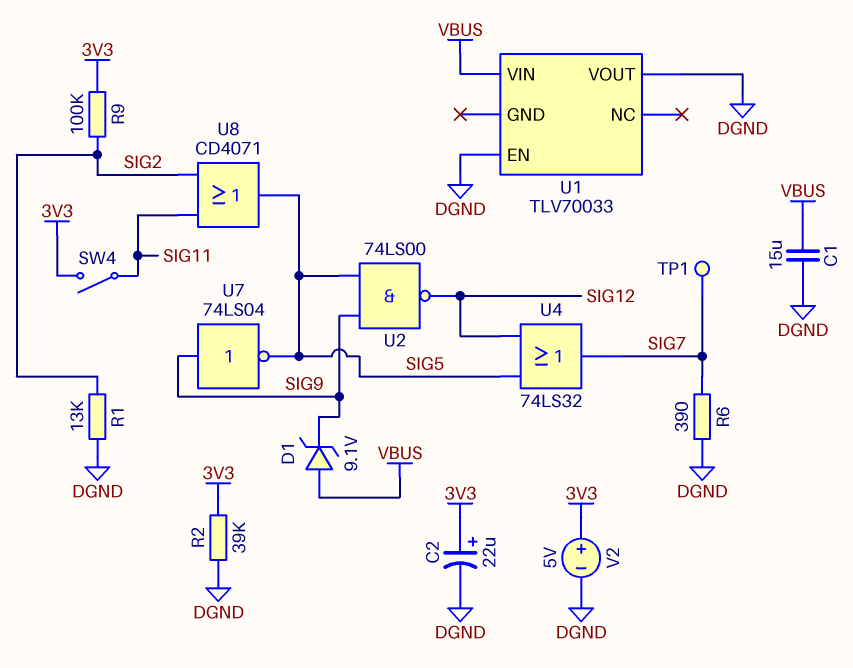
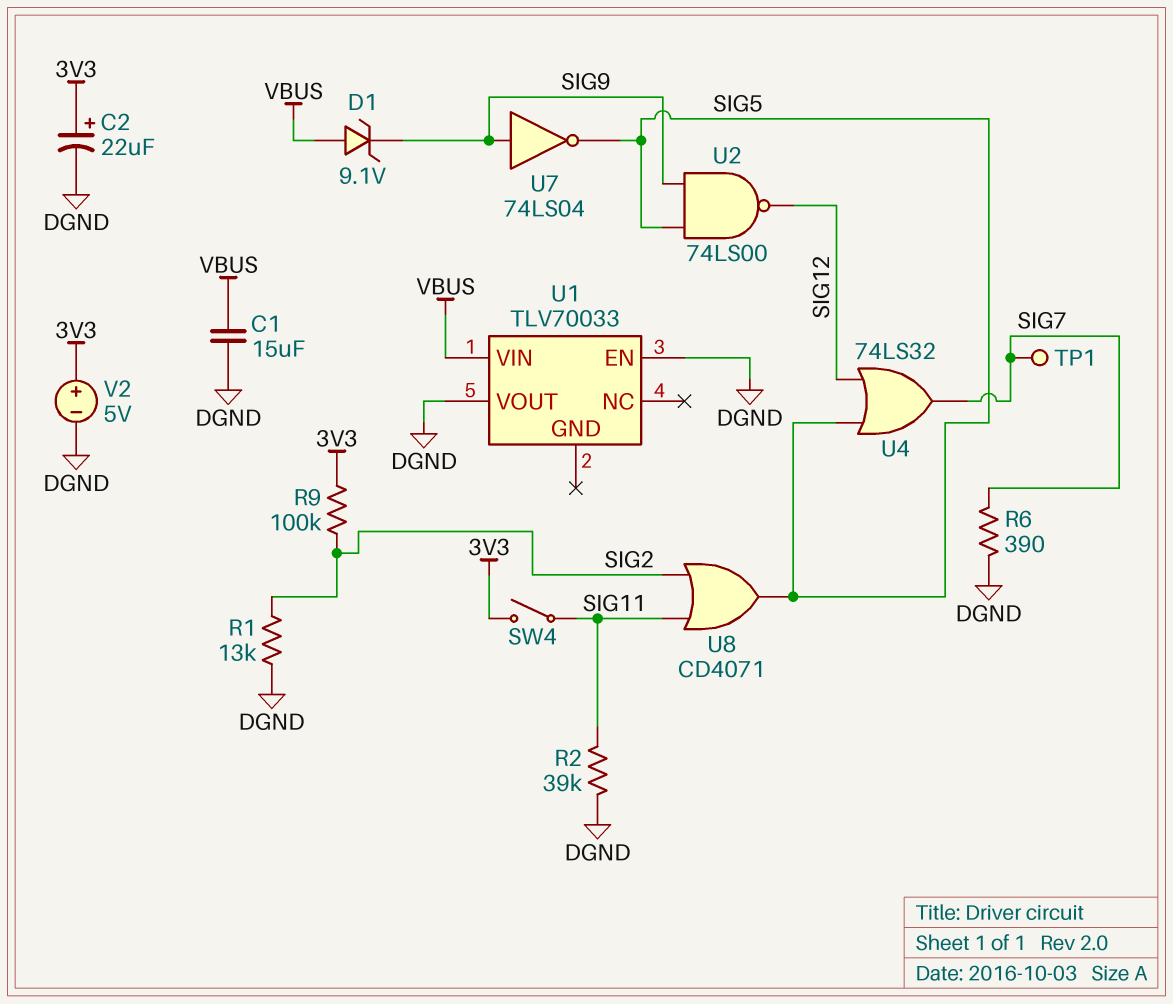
R2: 39k (3V3, DGND) -> 39k (DGND, SIG11)

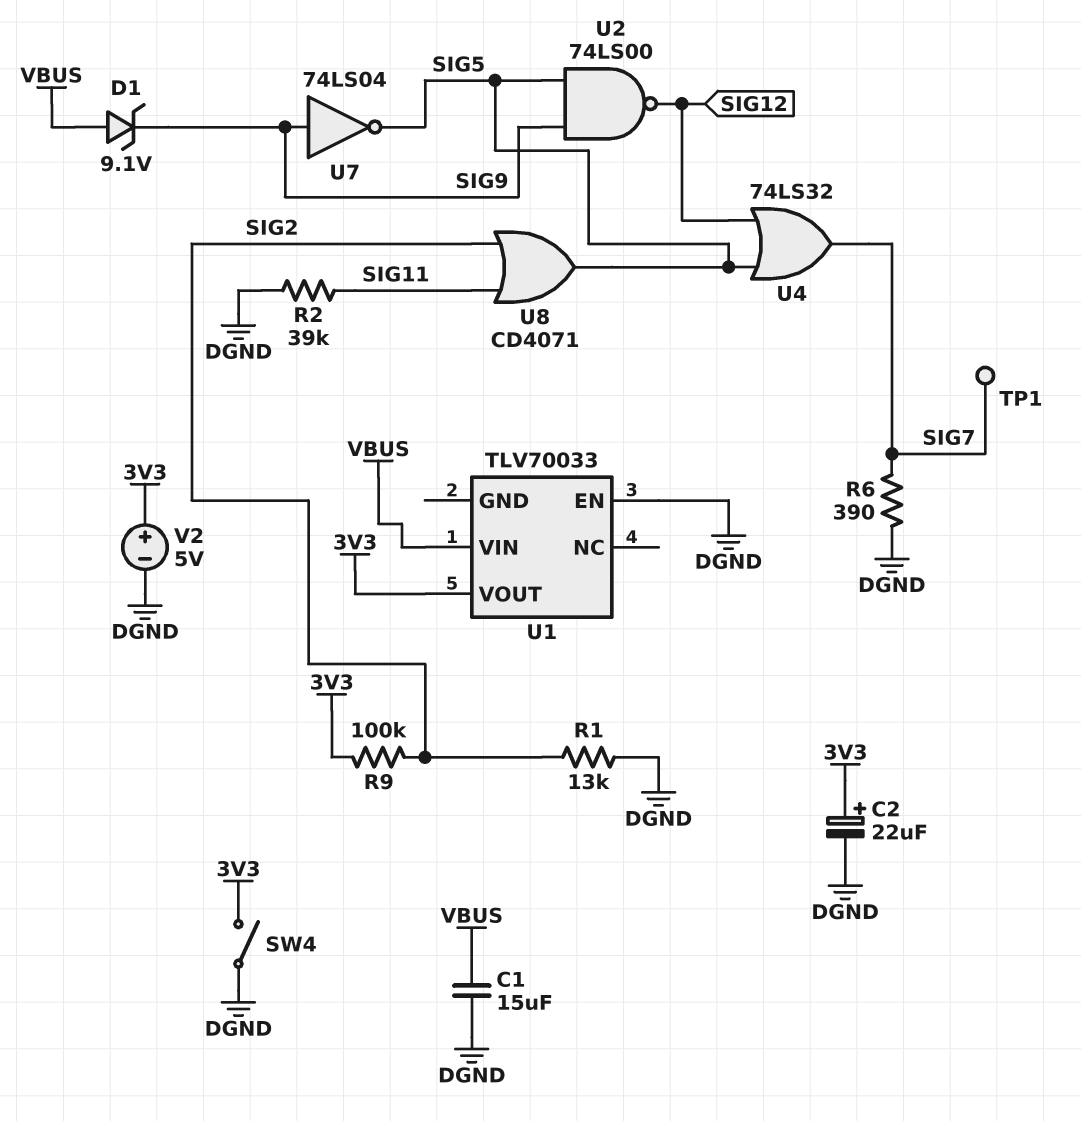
SW4: switch (3V3, SIG11) -> switch (3V3, DGND)
U1 pin VOUT: DGND -> 3V3

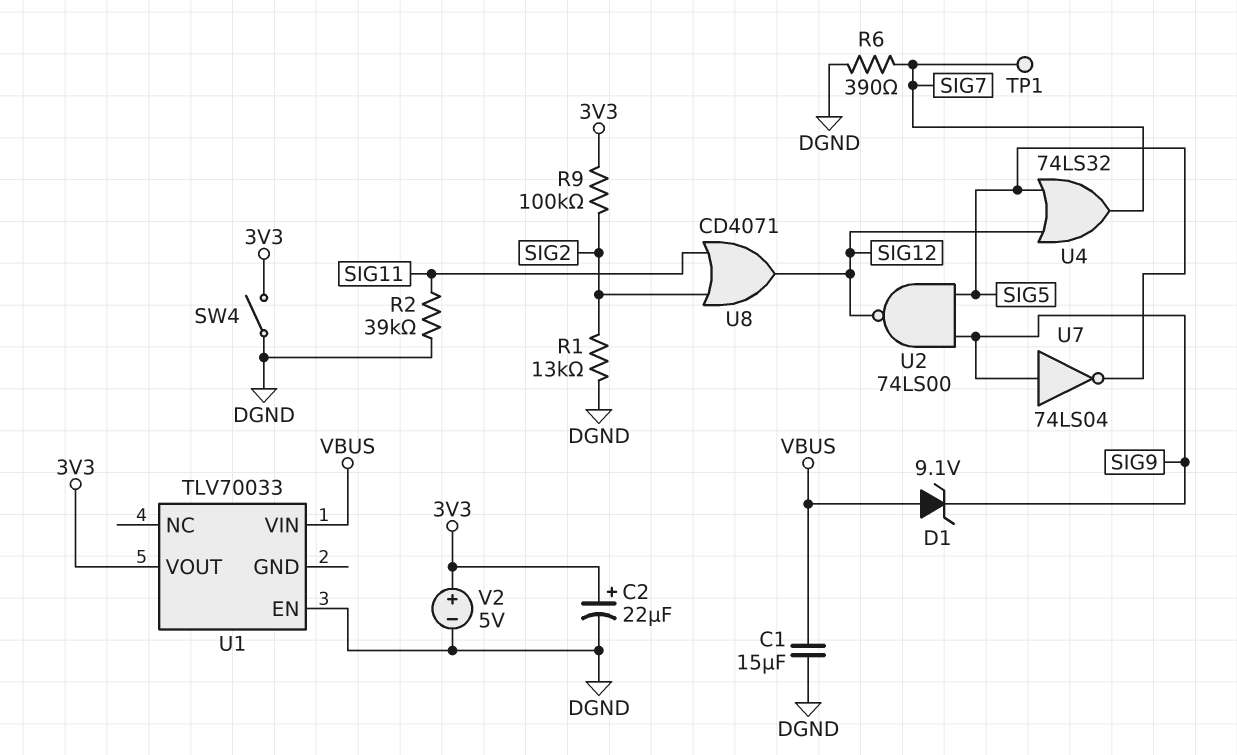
U8: OR CD4071 (in SIG2, in SIG11, out SIG5) -> OR CD4071 (in SIG2, in SIG11, out SIG12)

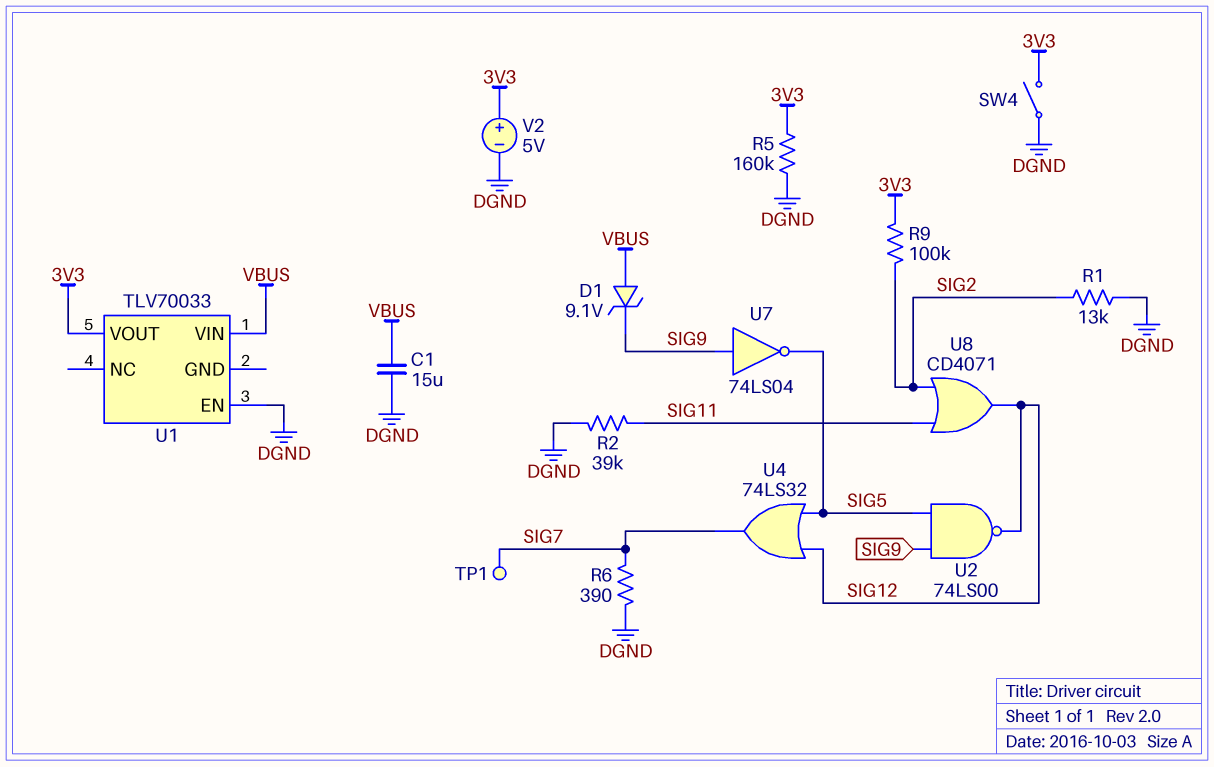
C2: 22uF (plus 3V3, minus DGND) -> none
R5: none -> 160k (3V3, DGND)

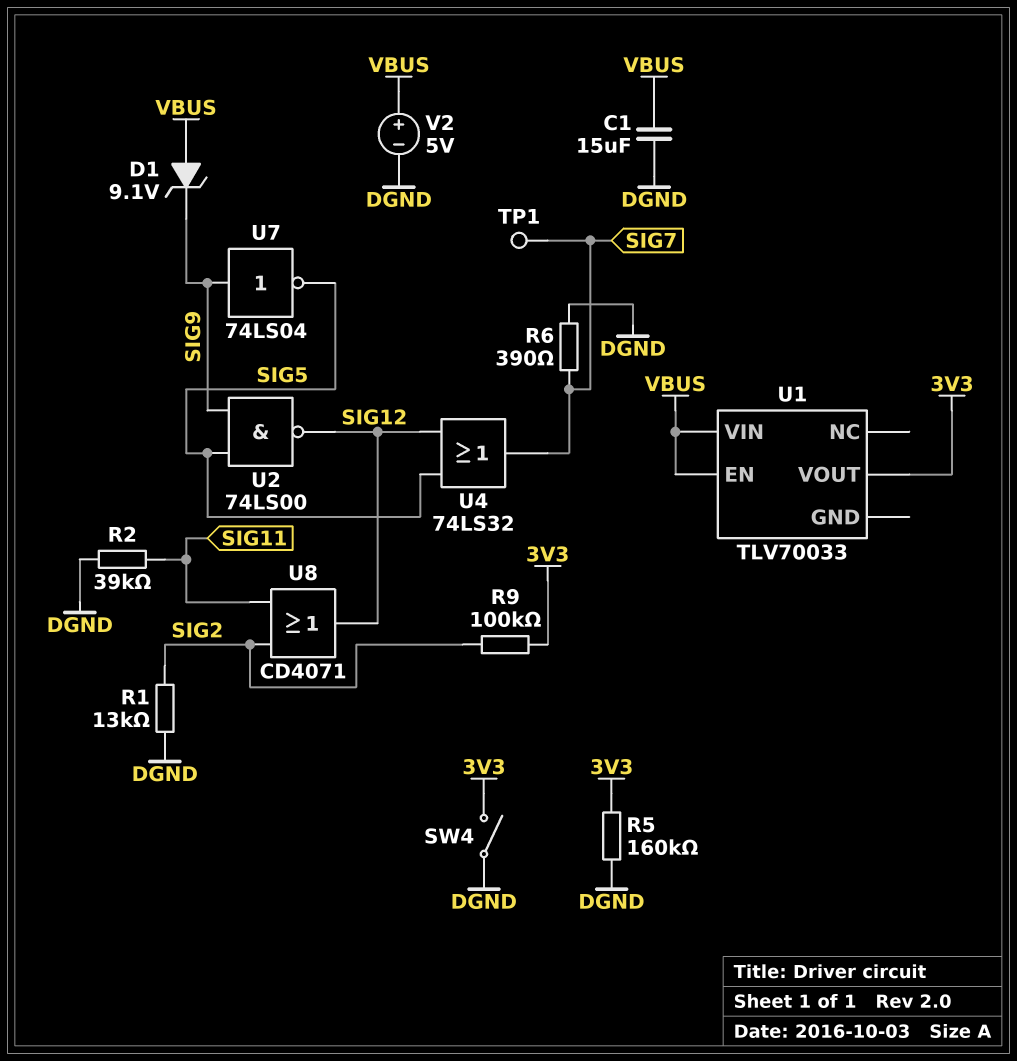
U1 pin EN: DGND -> VBUS
V2: 5V (plus 3V3, minus DGND) -> 5V (plus VBUS, minus DGND)

